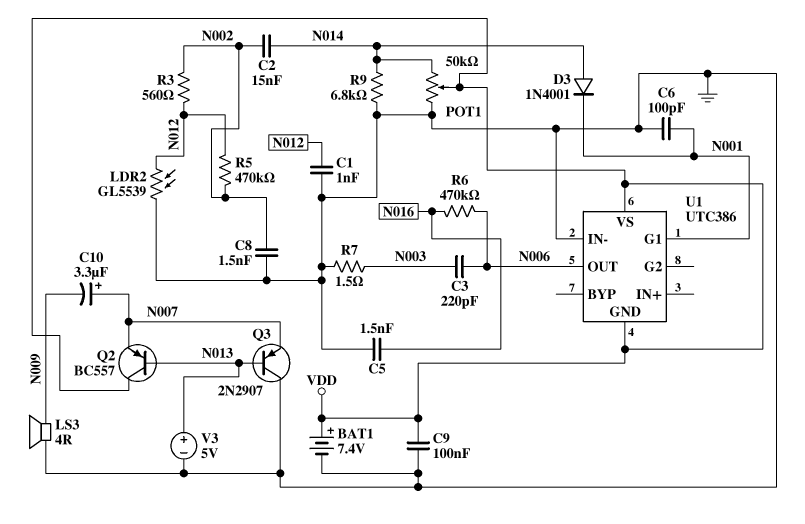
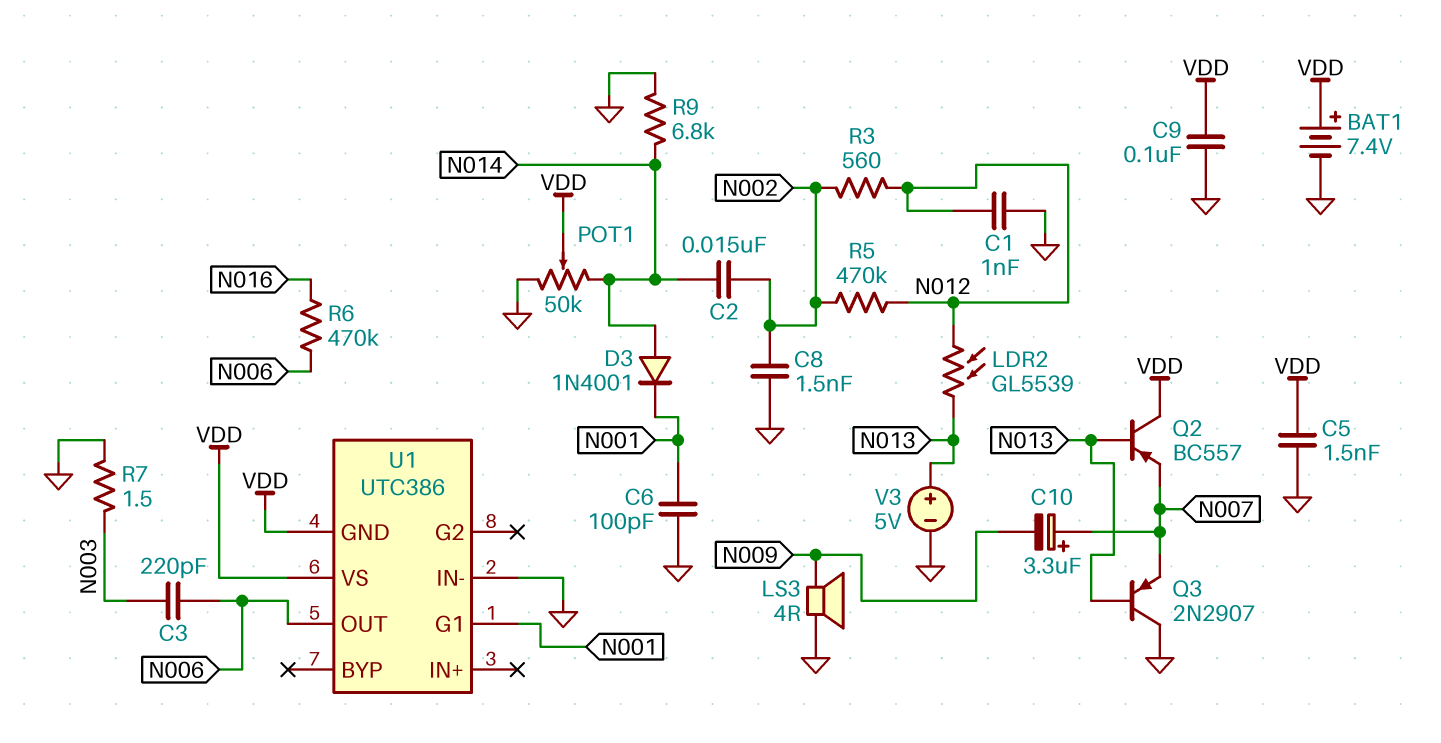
C5: 1.5nF (GND, N016) -> 1.5nF (GND, VDD)
LDR2: GL5539 (GND, N012) -> GL5539 (N012, N013)

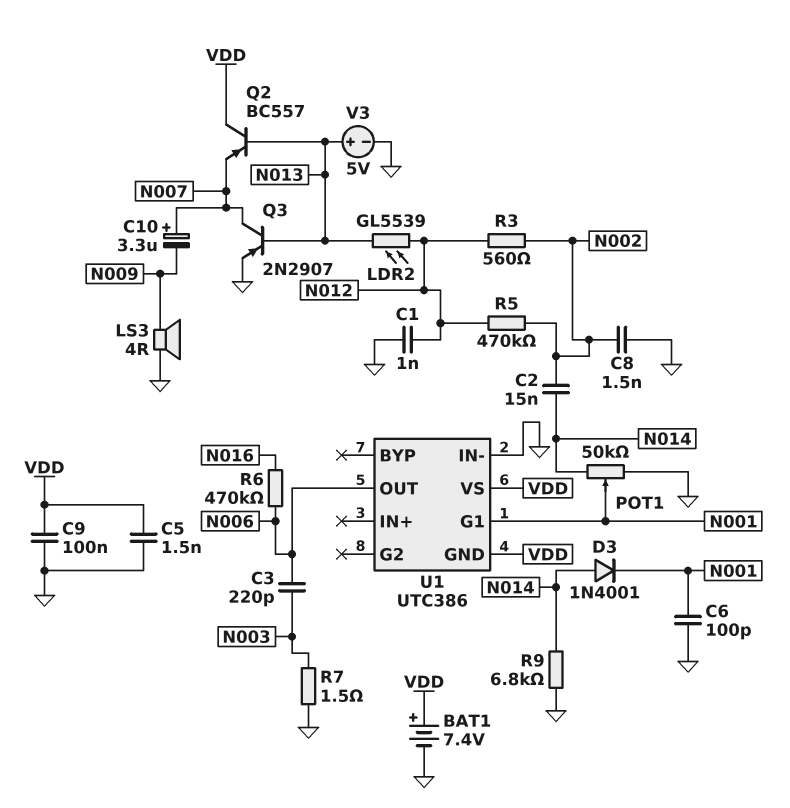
POT1: 50k (GND, N014, wiper VDD) -> 50k (GND, N014, wiper N001)
Q3: PNP 2N2907 (B N013, C GND, E N007) -> PNP 2N2907 (B N013, C N007, E GND)

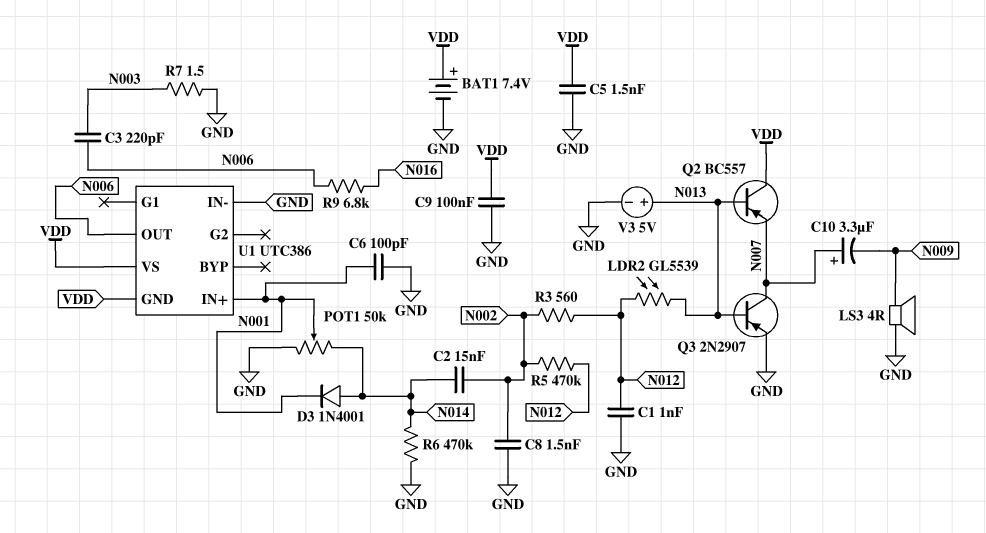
R6: 470k (N006, N016) -> 470k (GND, N014)
R9: 6.8k (GND, N014) -> 6.8k (N006, N016)
U1 pin G1: N001 -> none
U1 pin IN+: none -> N001

